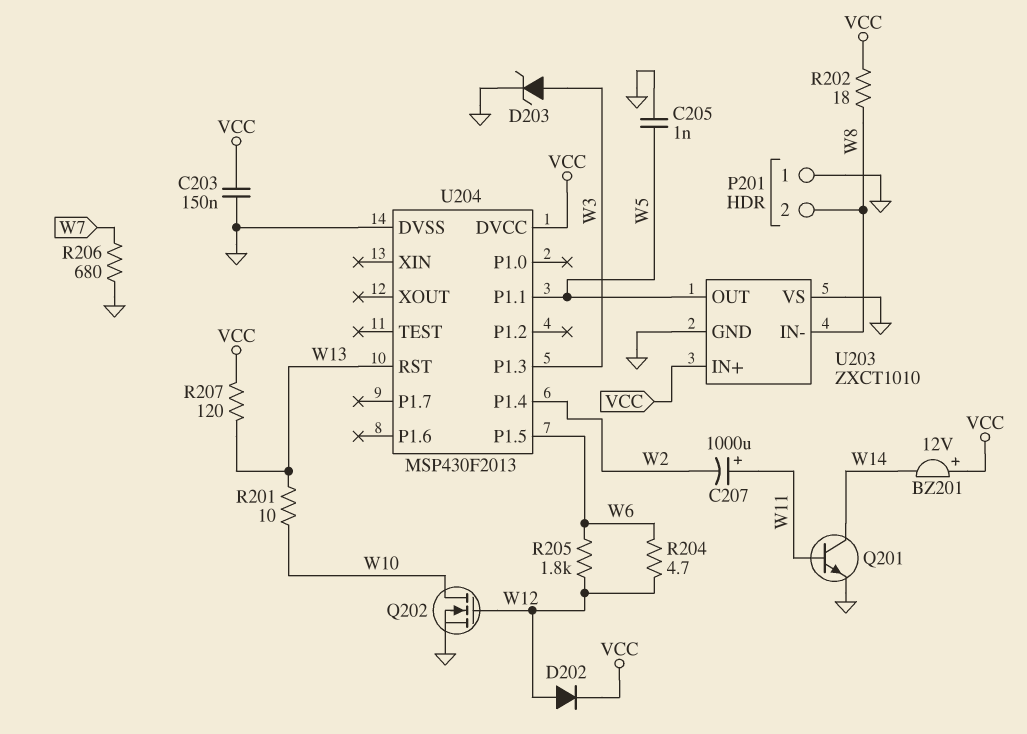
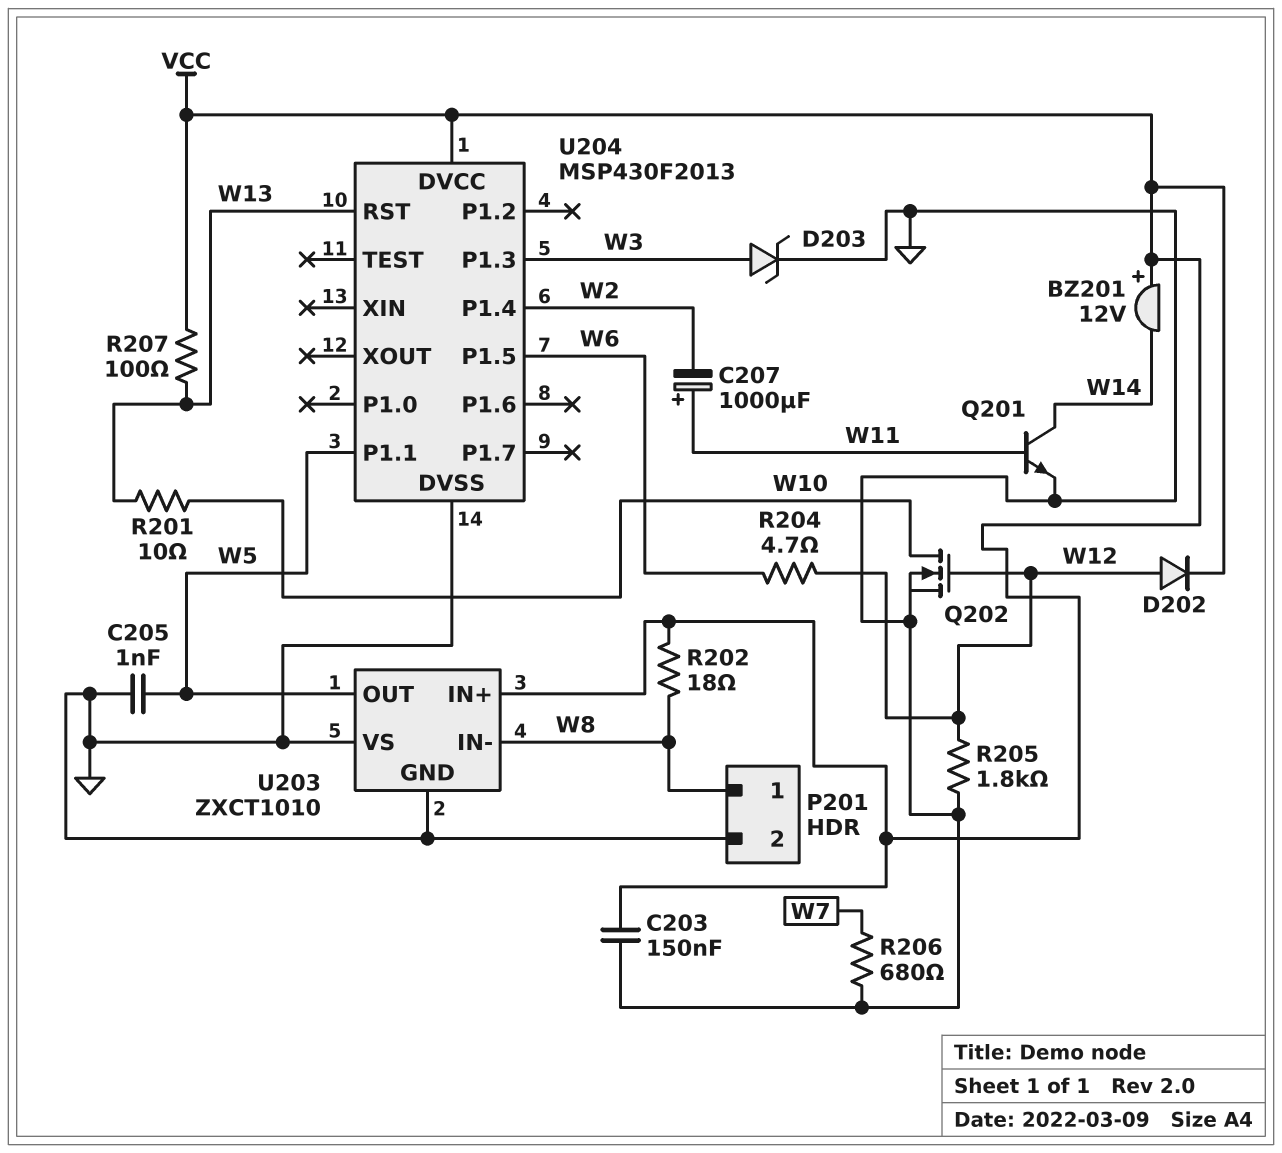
P201 pin 1: GND -> W8
P201 pin 2: W8 -> GND
R205: 1.8k (W6, W12) -> 1.8k (GND, W12)
R207: 120 (VCC, W13) -> 100 (VCC, W13)

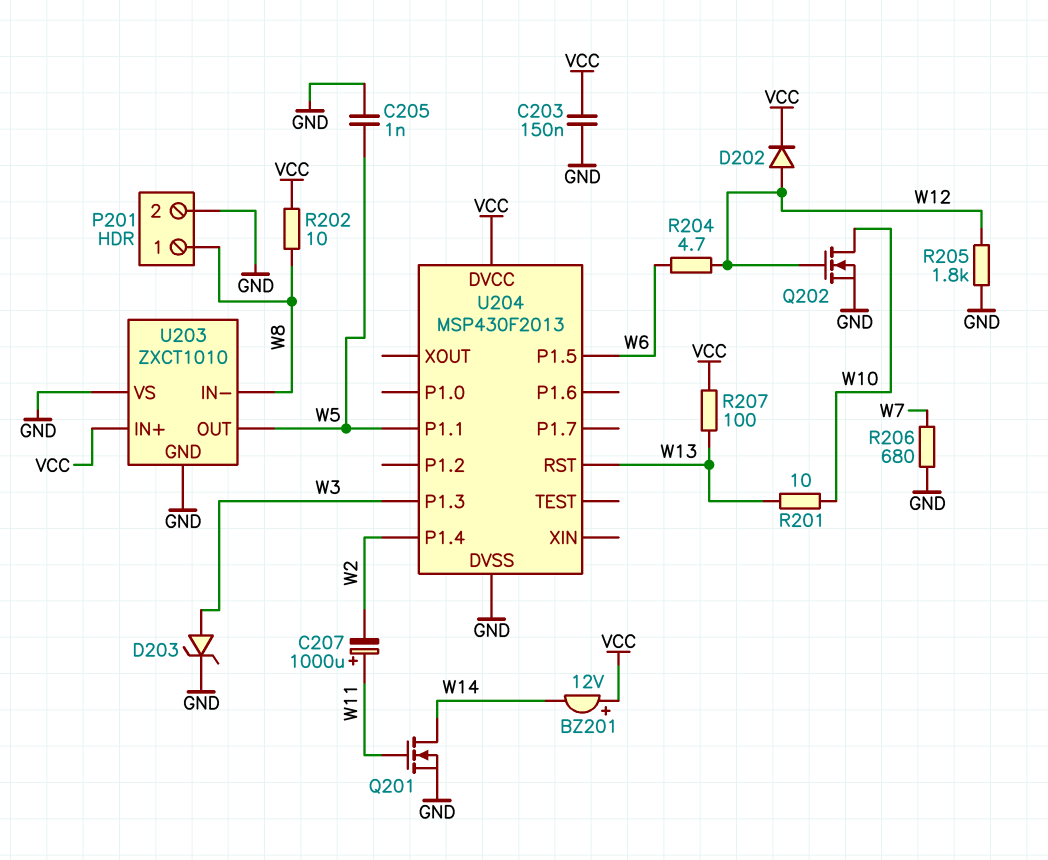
Q201: NPN (B W11, C W14, E GND) -> NMOS (G W11, D W14, S GND)
R202: 18 (VCC, W8) -> 10 (VCC, W8)

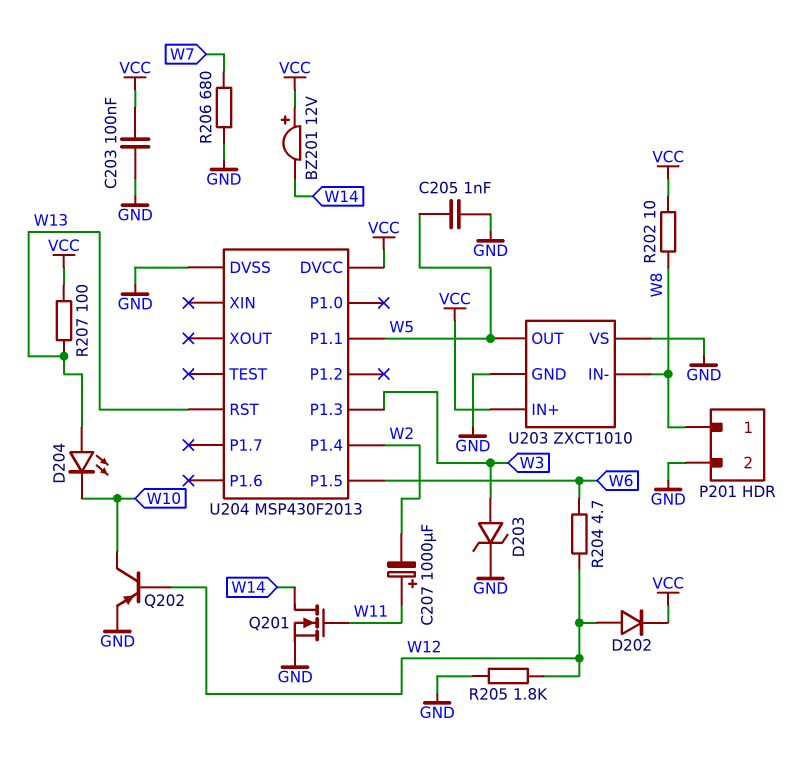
C203: 150nF (GND, VCC) -> 100nF (GND, VCC)
D204: none -> LED (A W13, K W10)
Q202: NMOS (G W12, D W10, S GND) -> PNP (B W12, C W10, E GND)
R201: 10 (W10, W13) -> none

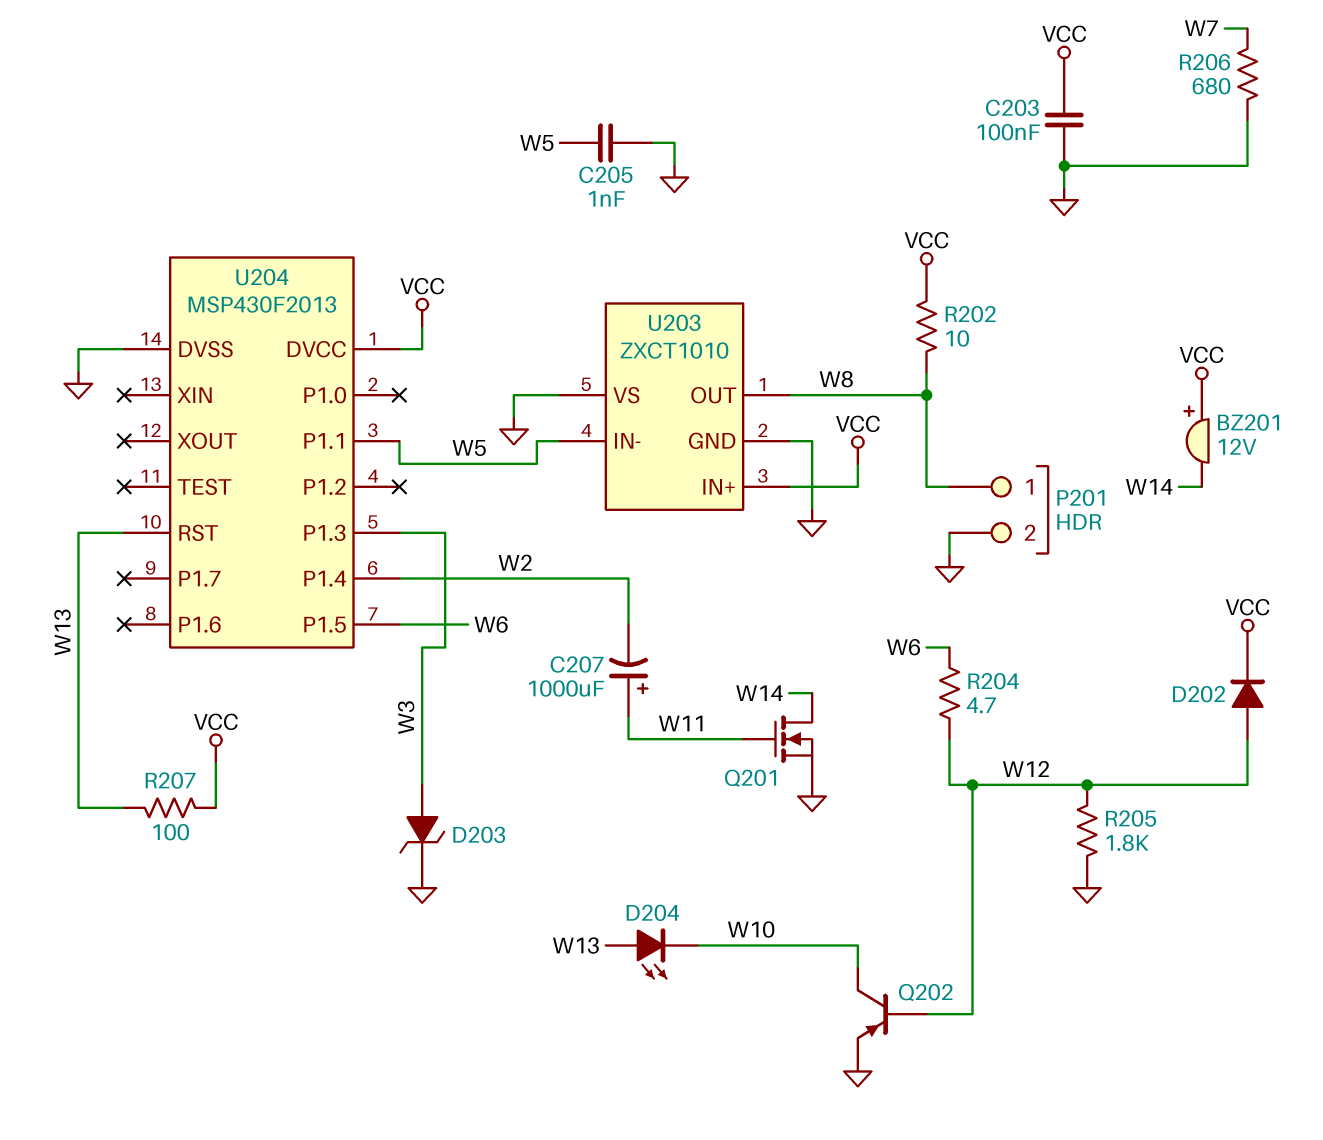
U203 pin IN-: W8 -> W5
U203 pin OUT: W5 -> W8

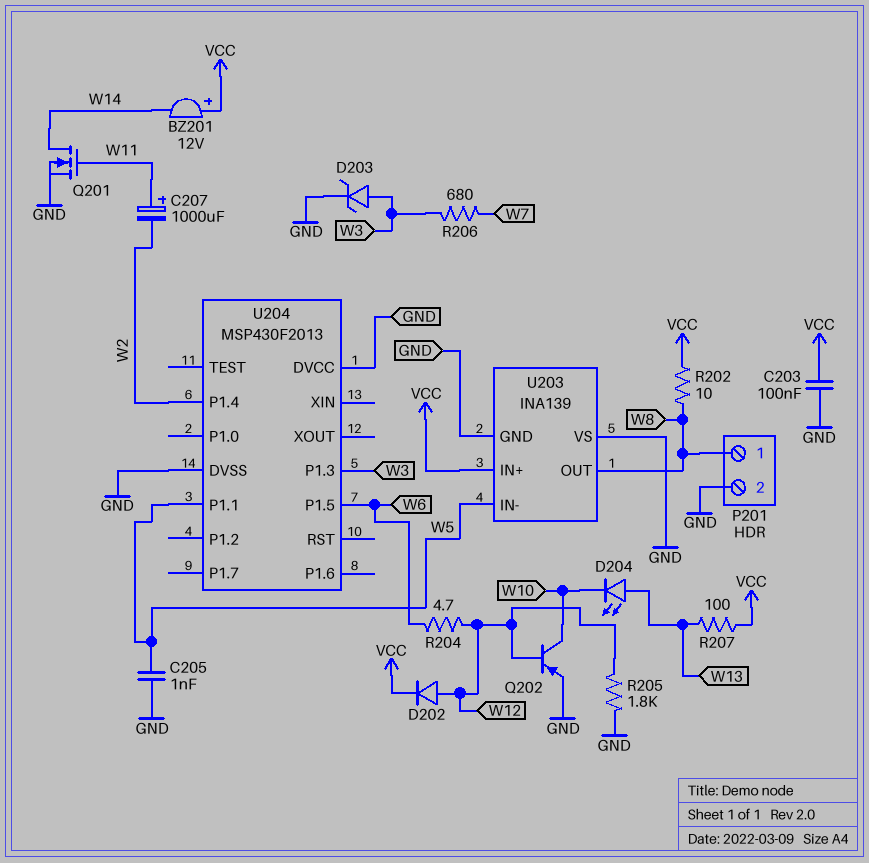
R206: 680 (GND, W7) -> 680 (W3, W7)
U203: ZXCT1010 -> INA139
U204 pin DVCC: VCC -> GND
U204 pin RST: W13 -> none

